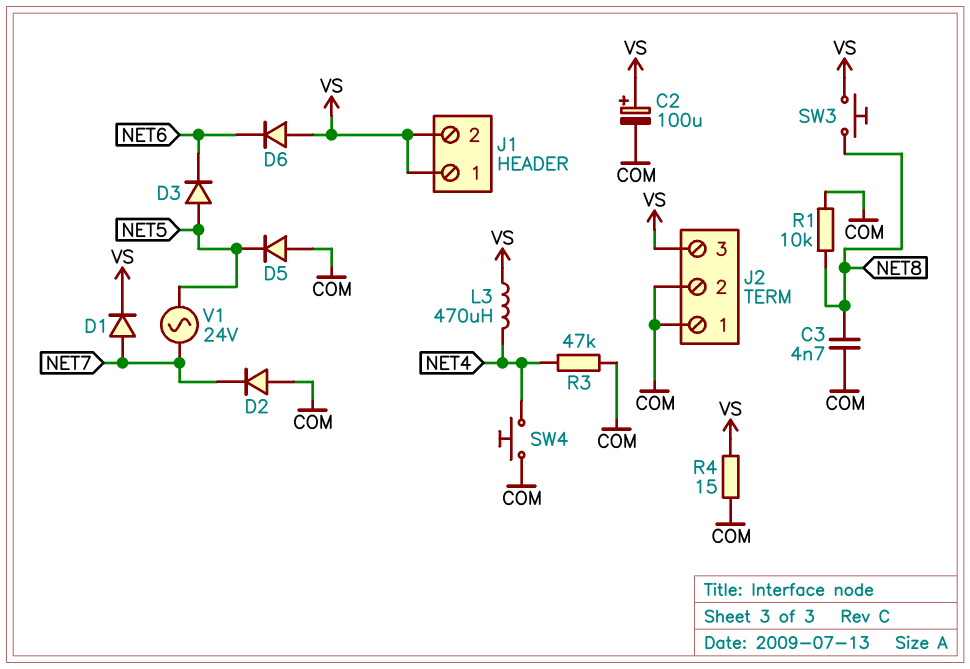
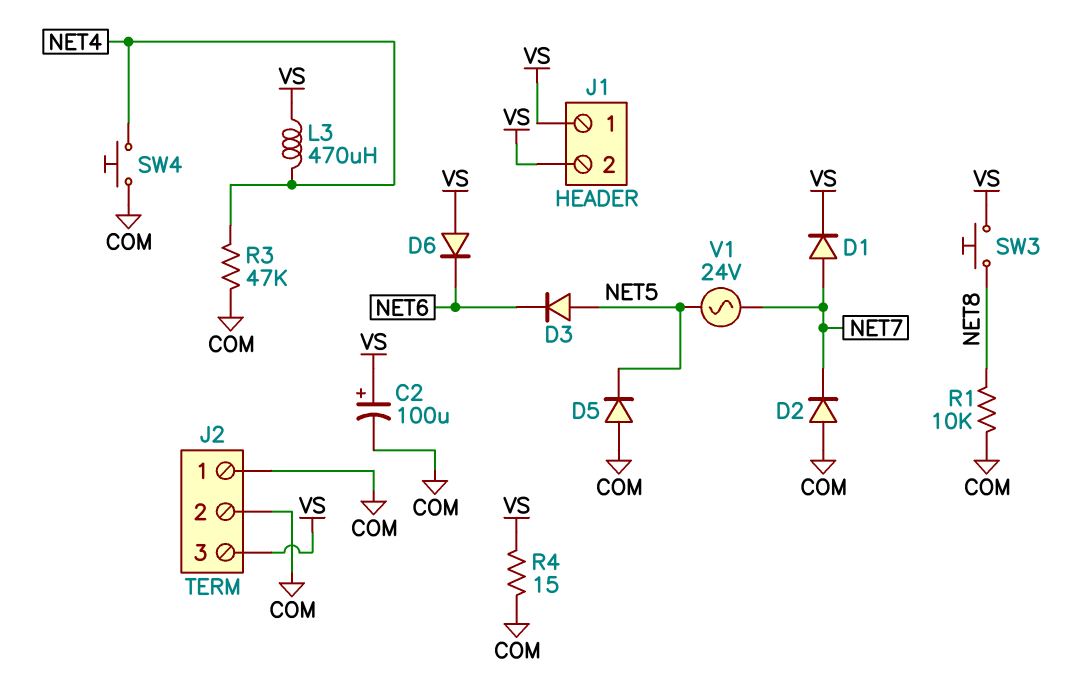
C3: 4.7nF (COM, NET8) -> none

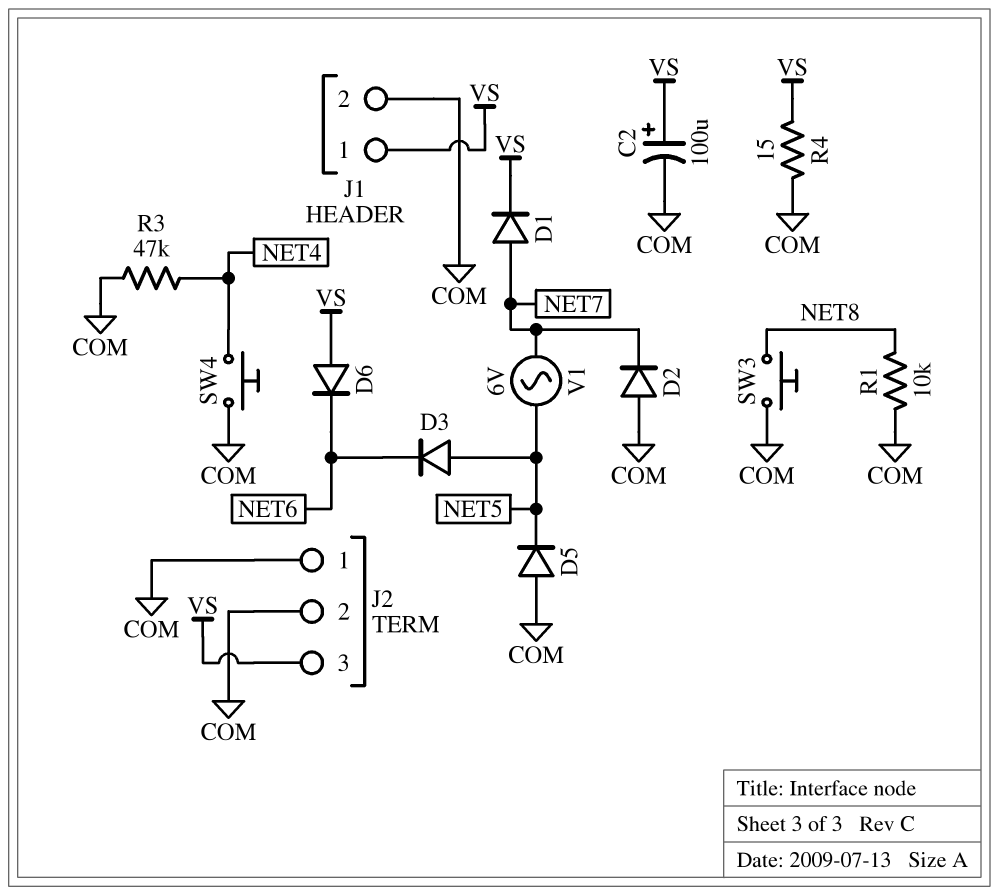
J1 pin 2: VS -> COM
L3: 470uH (NET4, VS) -> none
SW3: button (NET8, VS) -> button (COM, NET8)
V1: AC 24V (NET5, NET7) -> AC 6V (NET5, NET7)

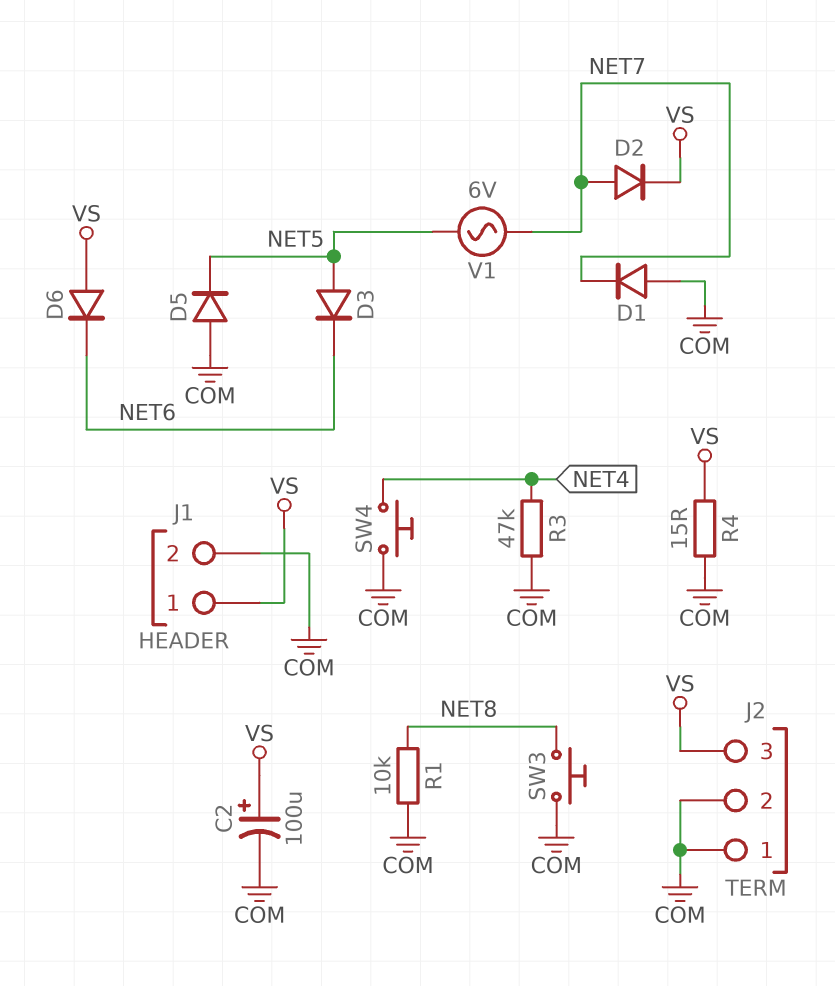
D1: diode (A NET7, K VS) -> diode (A COM, K NET7)
D2: diode (A COM, K NET7) -> diode (A NET7, K VS)

